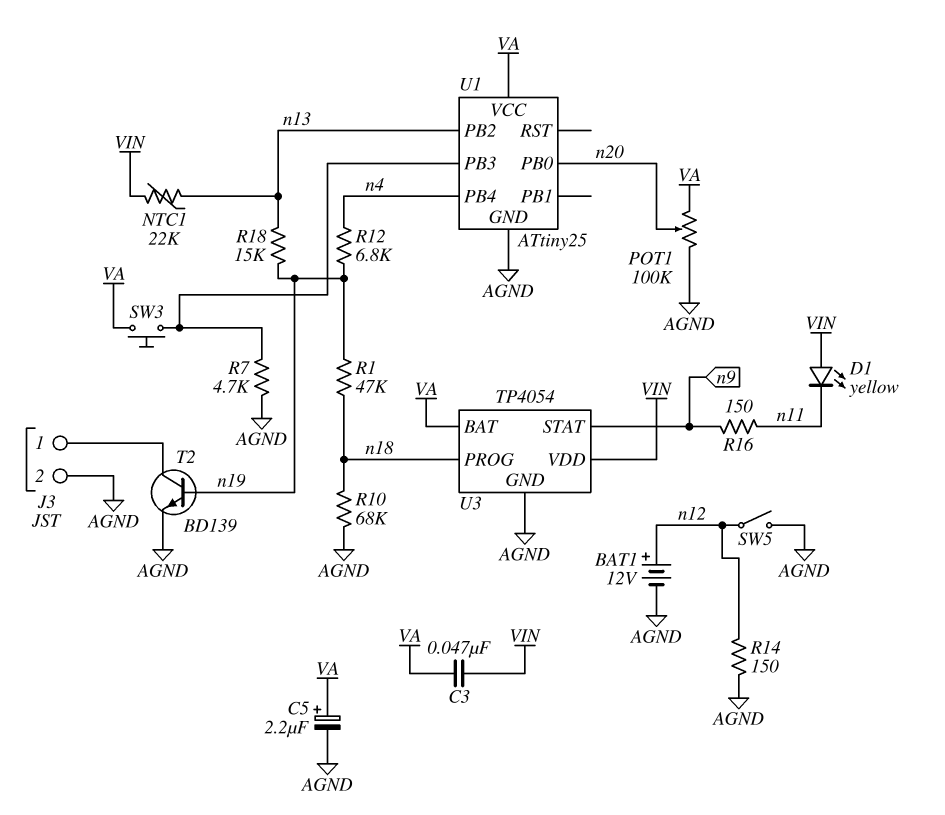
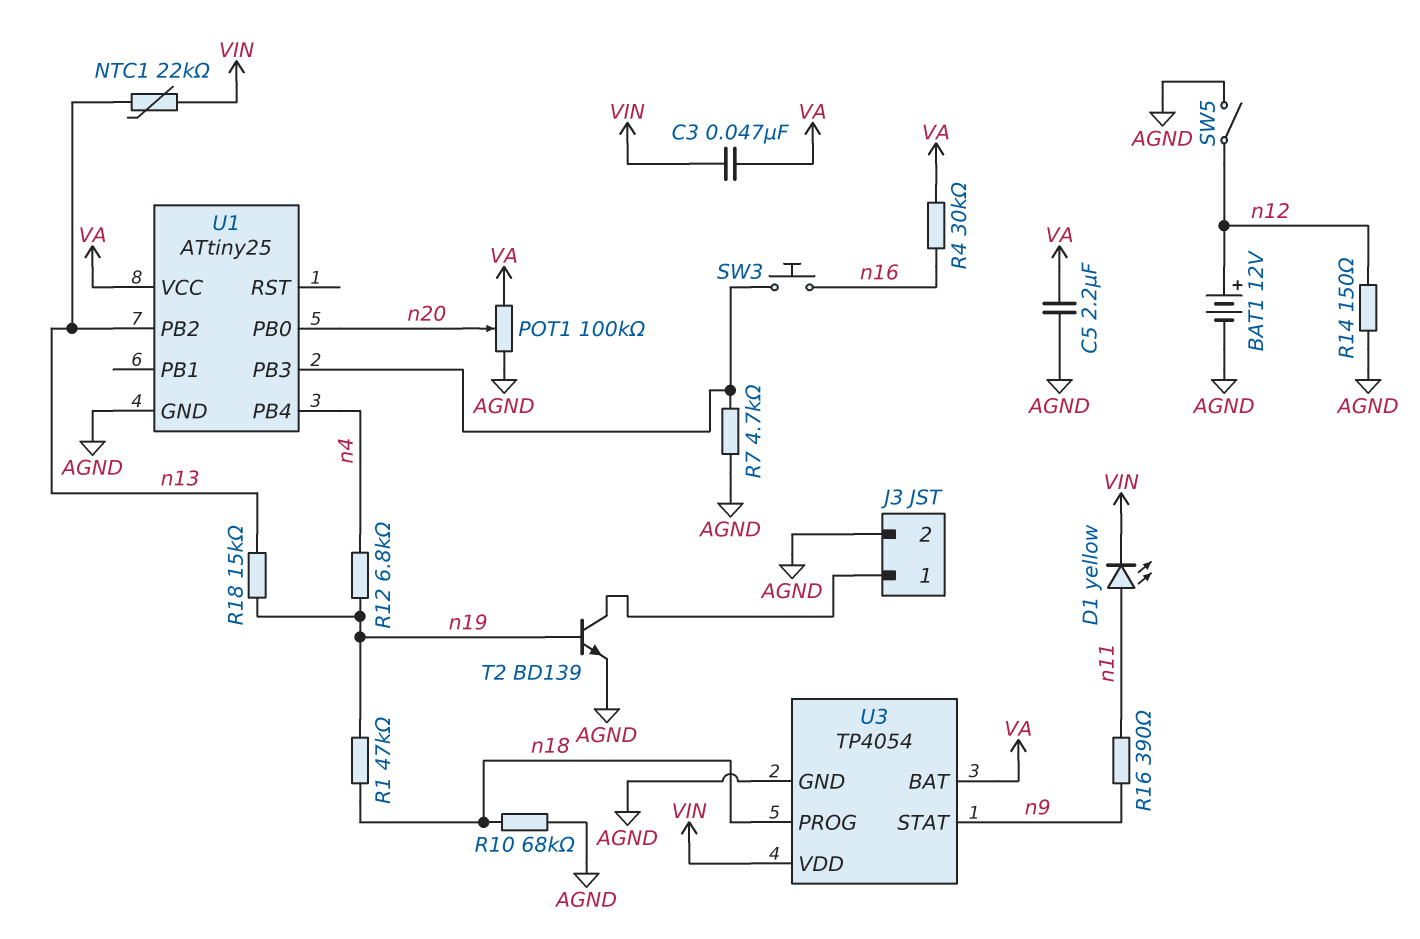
C5: 2.2uF (plus VA, minus AGND) -> 2.2uF (AGND, VA)
D1: LED yellow (A VIN, K n11) -> LED yellow (A n11, K VIN)
R4: none -> 30k (VA, n16)
R16: 150 (n9, n11) -> 390 (n9, n11)
SW3: button (U1/PB3, VA) -> button (U1/PB3, n16)

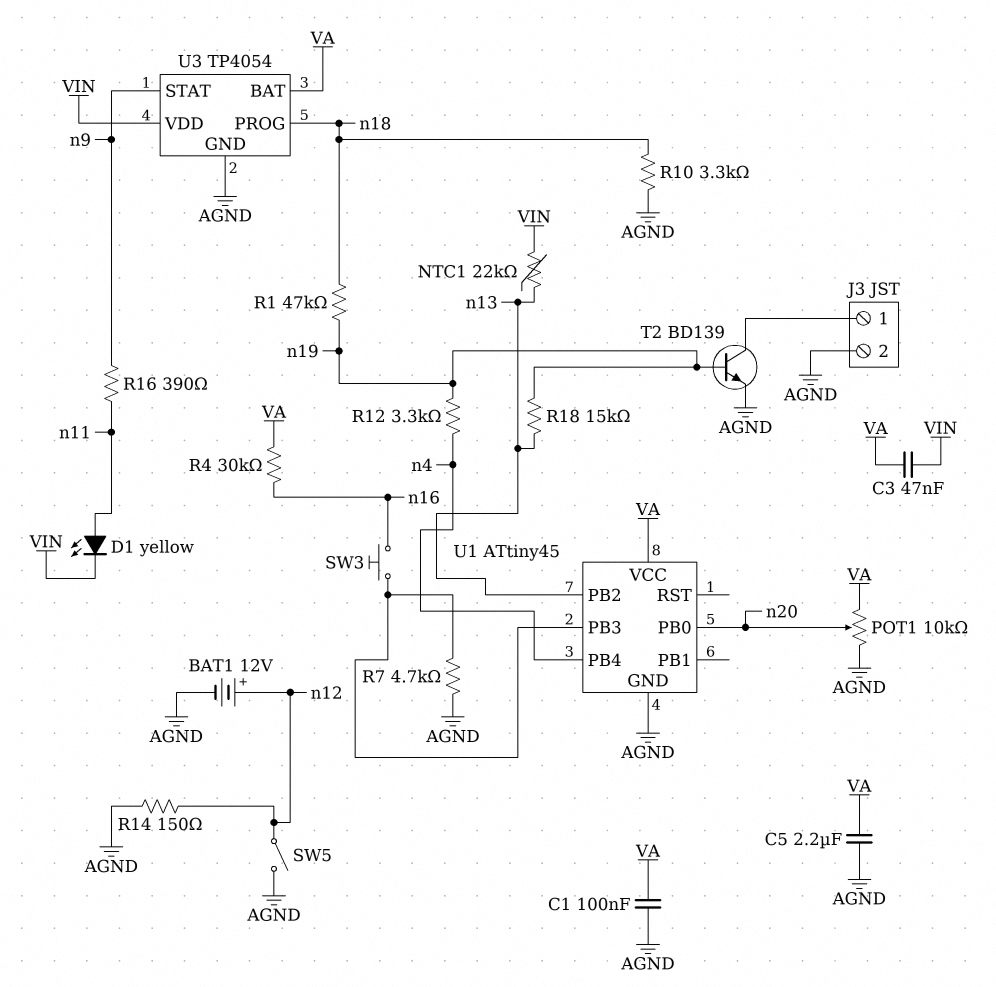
C1: none -> 100nF (AGND, VA)
POT1: 100k (AGND, VA, wiper n20) -> 10k (AGND, VA, wiper n20)
R10: 68k (AGND, n18) -> 3.3k (AGND, n18)
R12: 6.8k (n4, n19) -> 3.3k (n4, n19)
U1: ATtiny25 -> ATtiny45

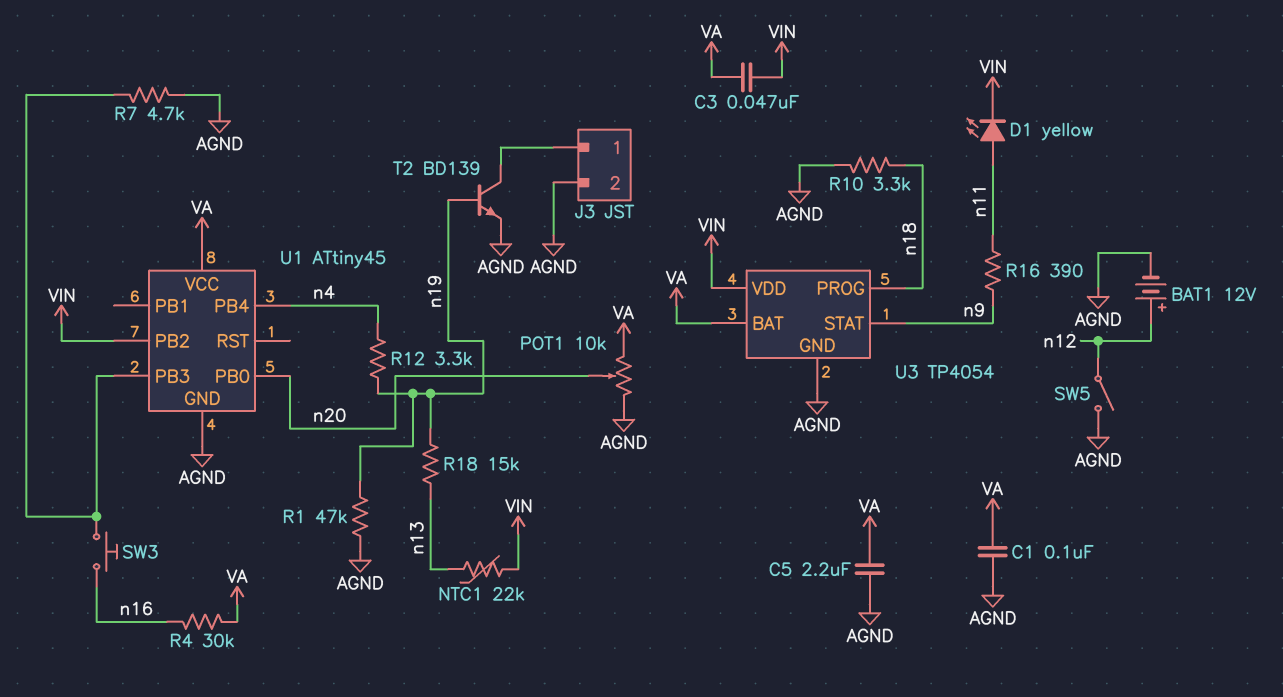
R1: 47k (n18, n19) -> 47k (AGND, n19)
R14: 150 (AGND, n12) -> none
U1 pin PB2: n13 -> VIN

